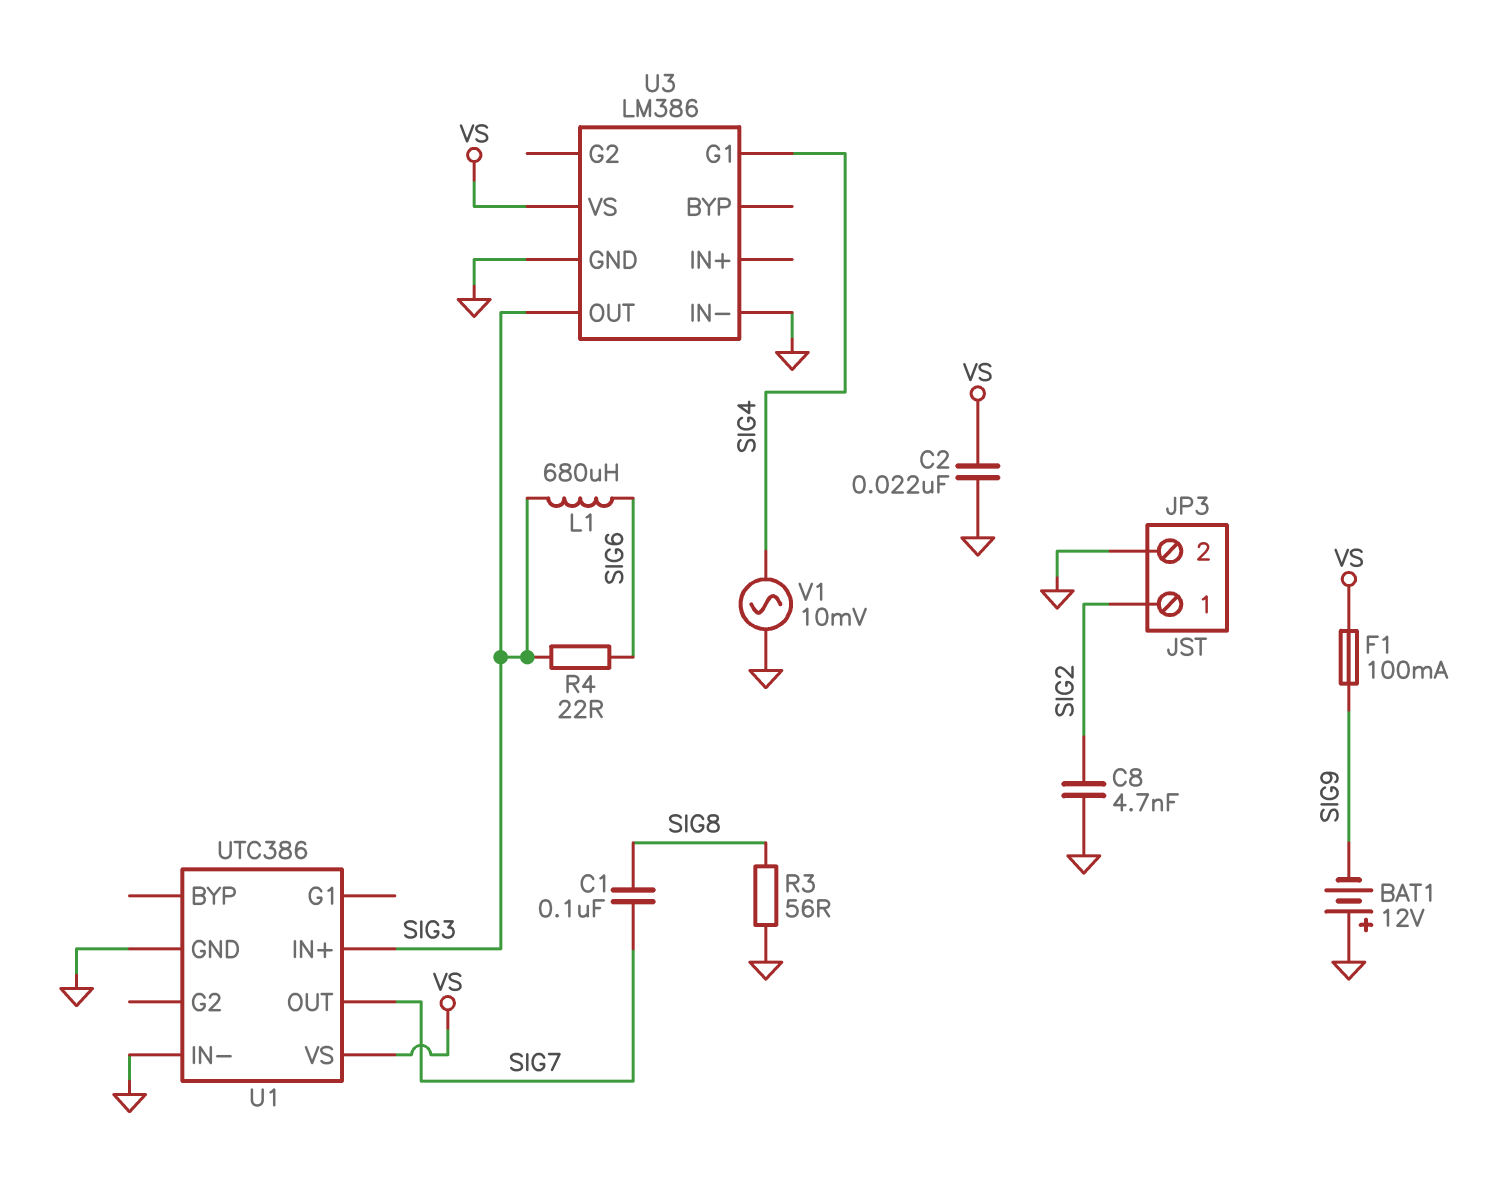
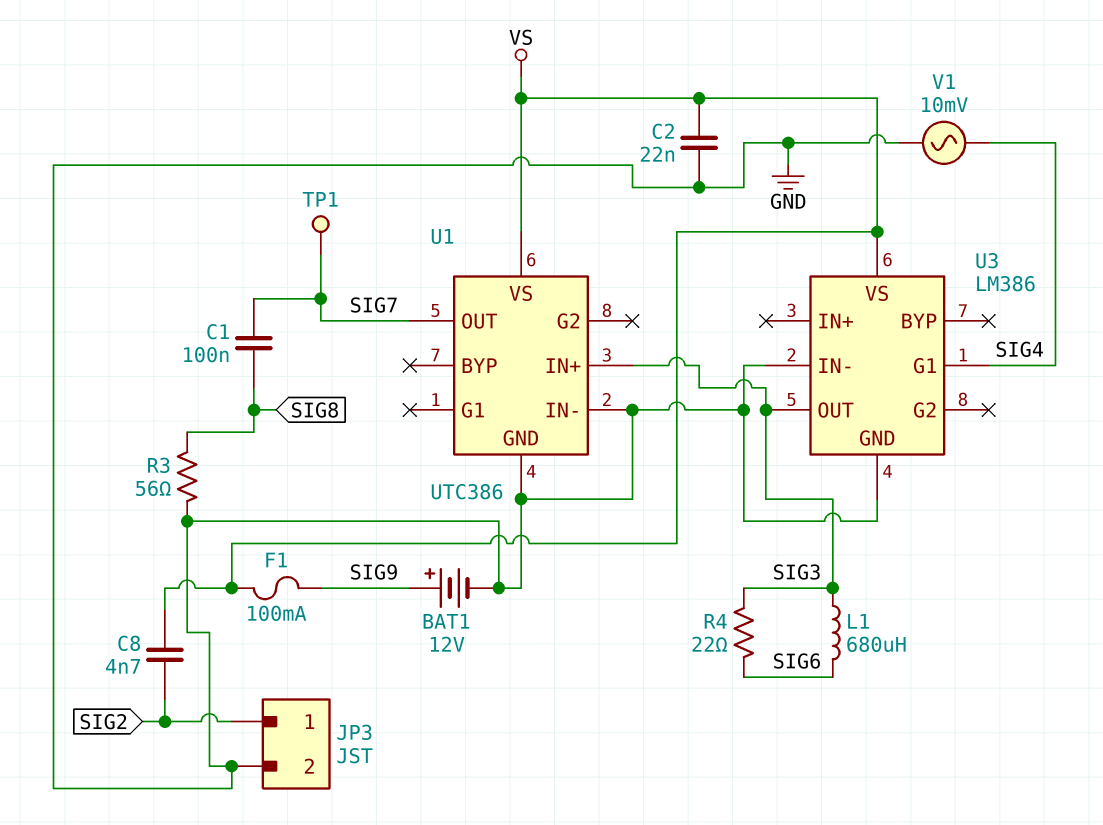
BAT1: 12V (plus GND, minus SIG9) -> 12V (plus SIG9, minus GND)
C8: 4.7nF (GND, SIG2) -> 4.7nF (SIG2, VS)
TP1: none -> test point (SIG7)

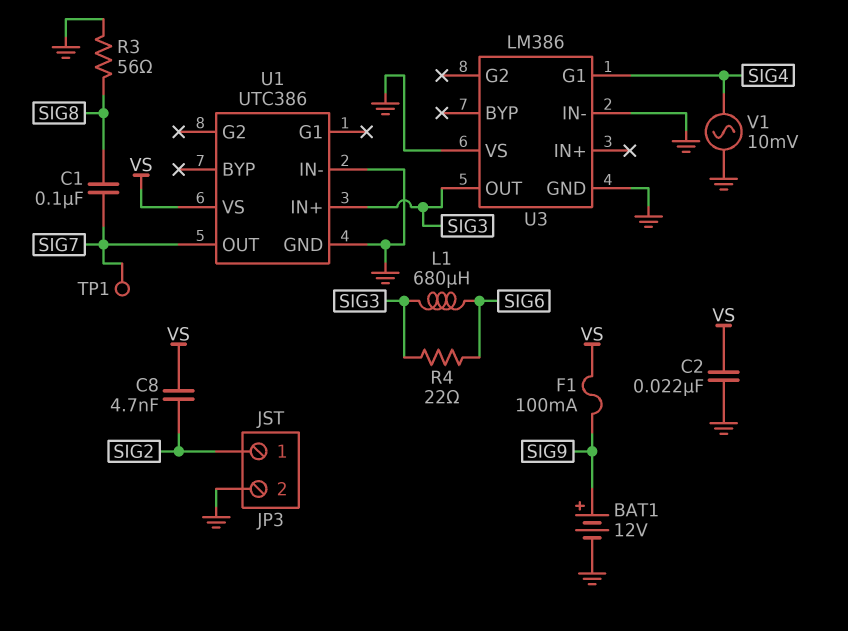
U3 pin VS: VS -> GND

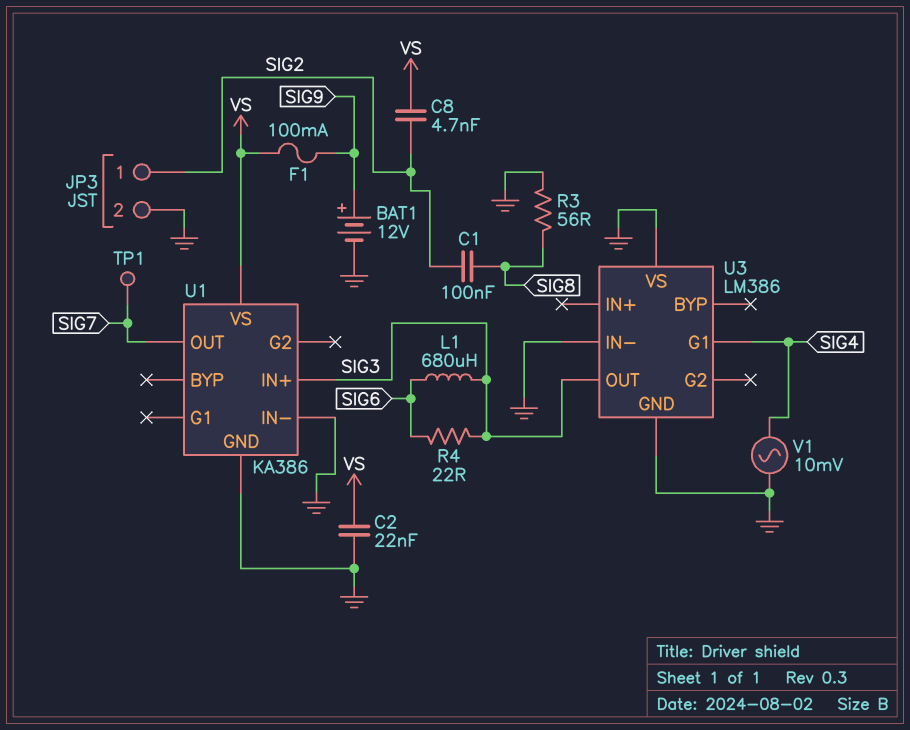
C1: 100nF (SIG7, SIG8) -> 100nF (SIG2, SIG8)
U1: UTC386 -> KA386

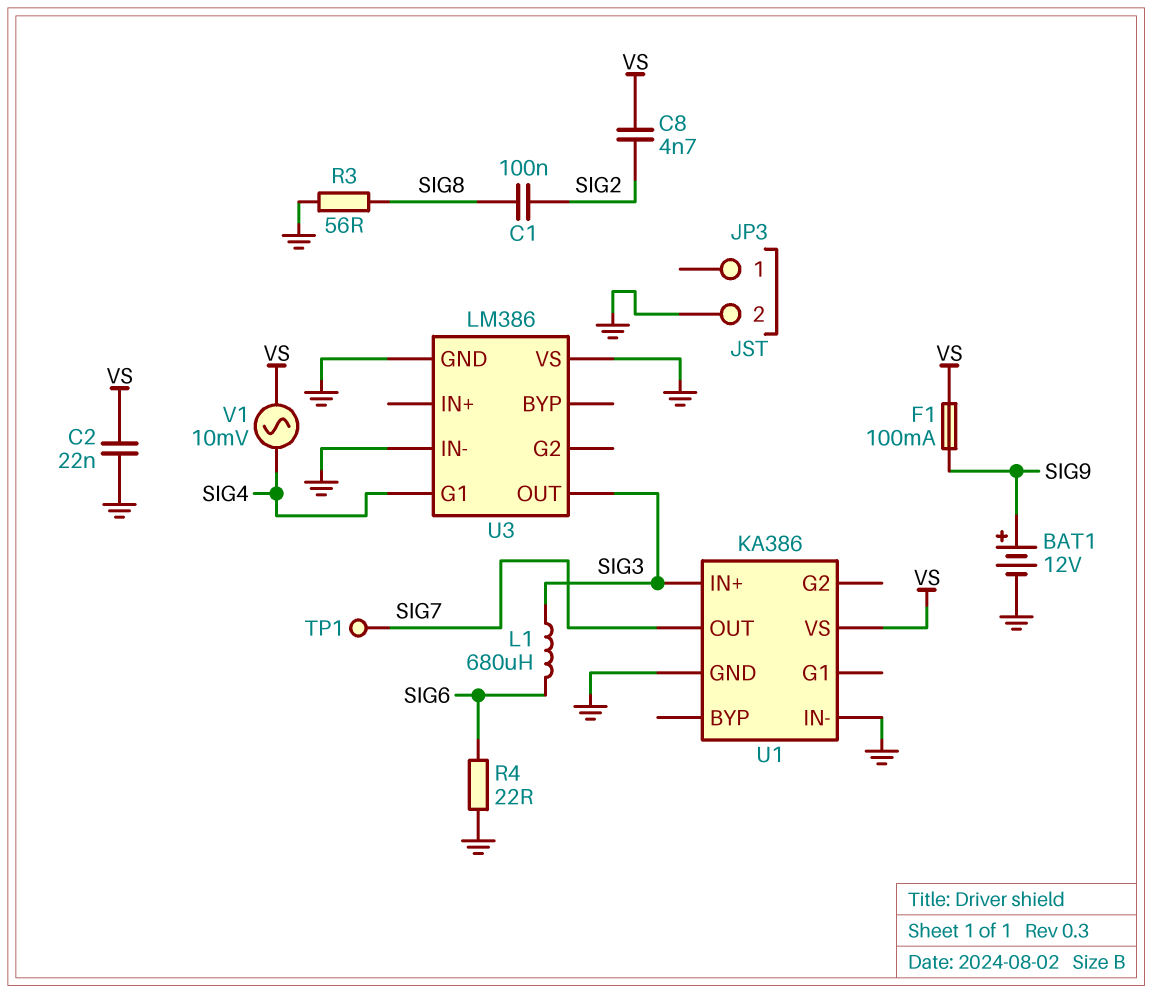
JP3 pin 1: SIG2 -> none
R4: 22 (SIG3, SIG6) -> 22 (GND, SIG6)
V1: AC 10mV (GND, SIG4) -> AC 10mV (SIG4, VS)

